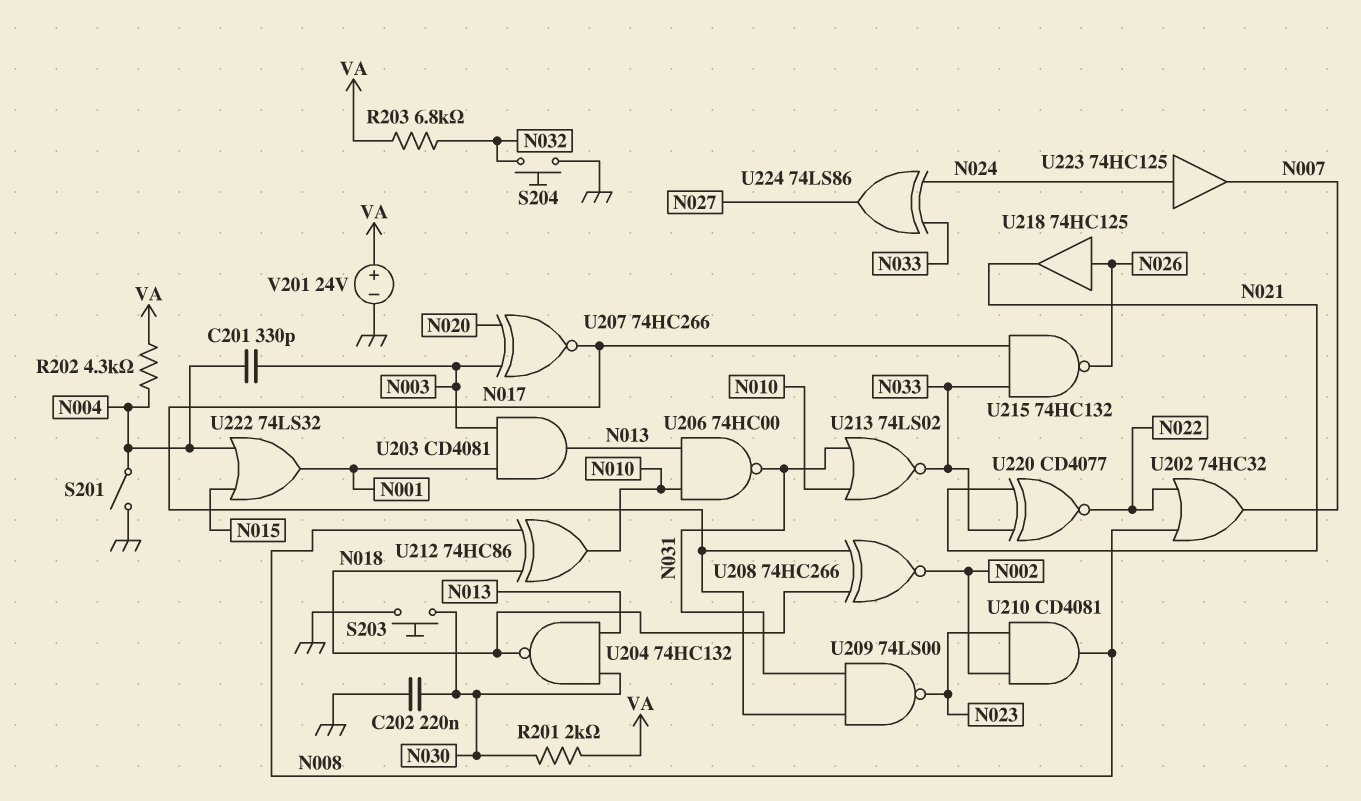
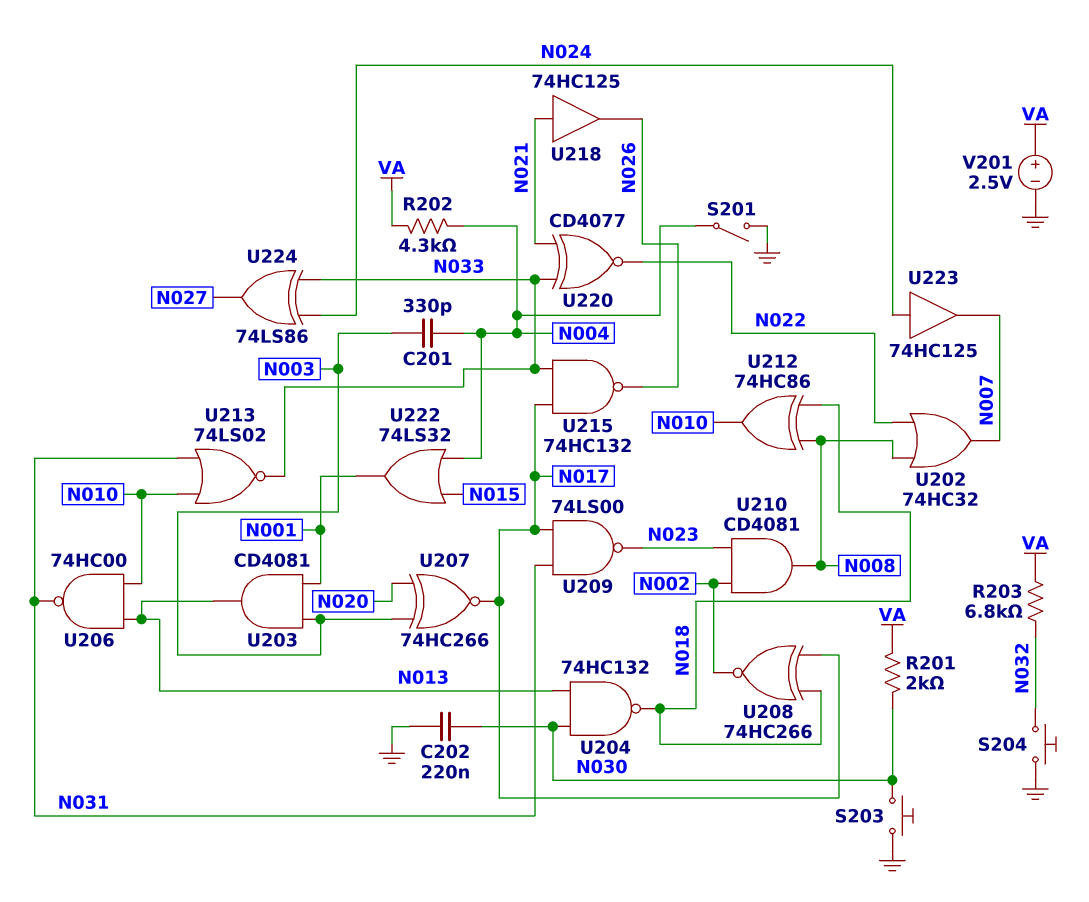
U218: buffer 74HC125 (in N026, out N021) -> buffer 74HC125 (in N021, out N026)
V201: 24V (plus VA, minus GND) -> 2.5V (plus VA, minus GND)

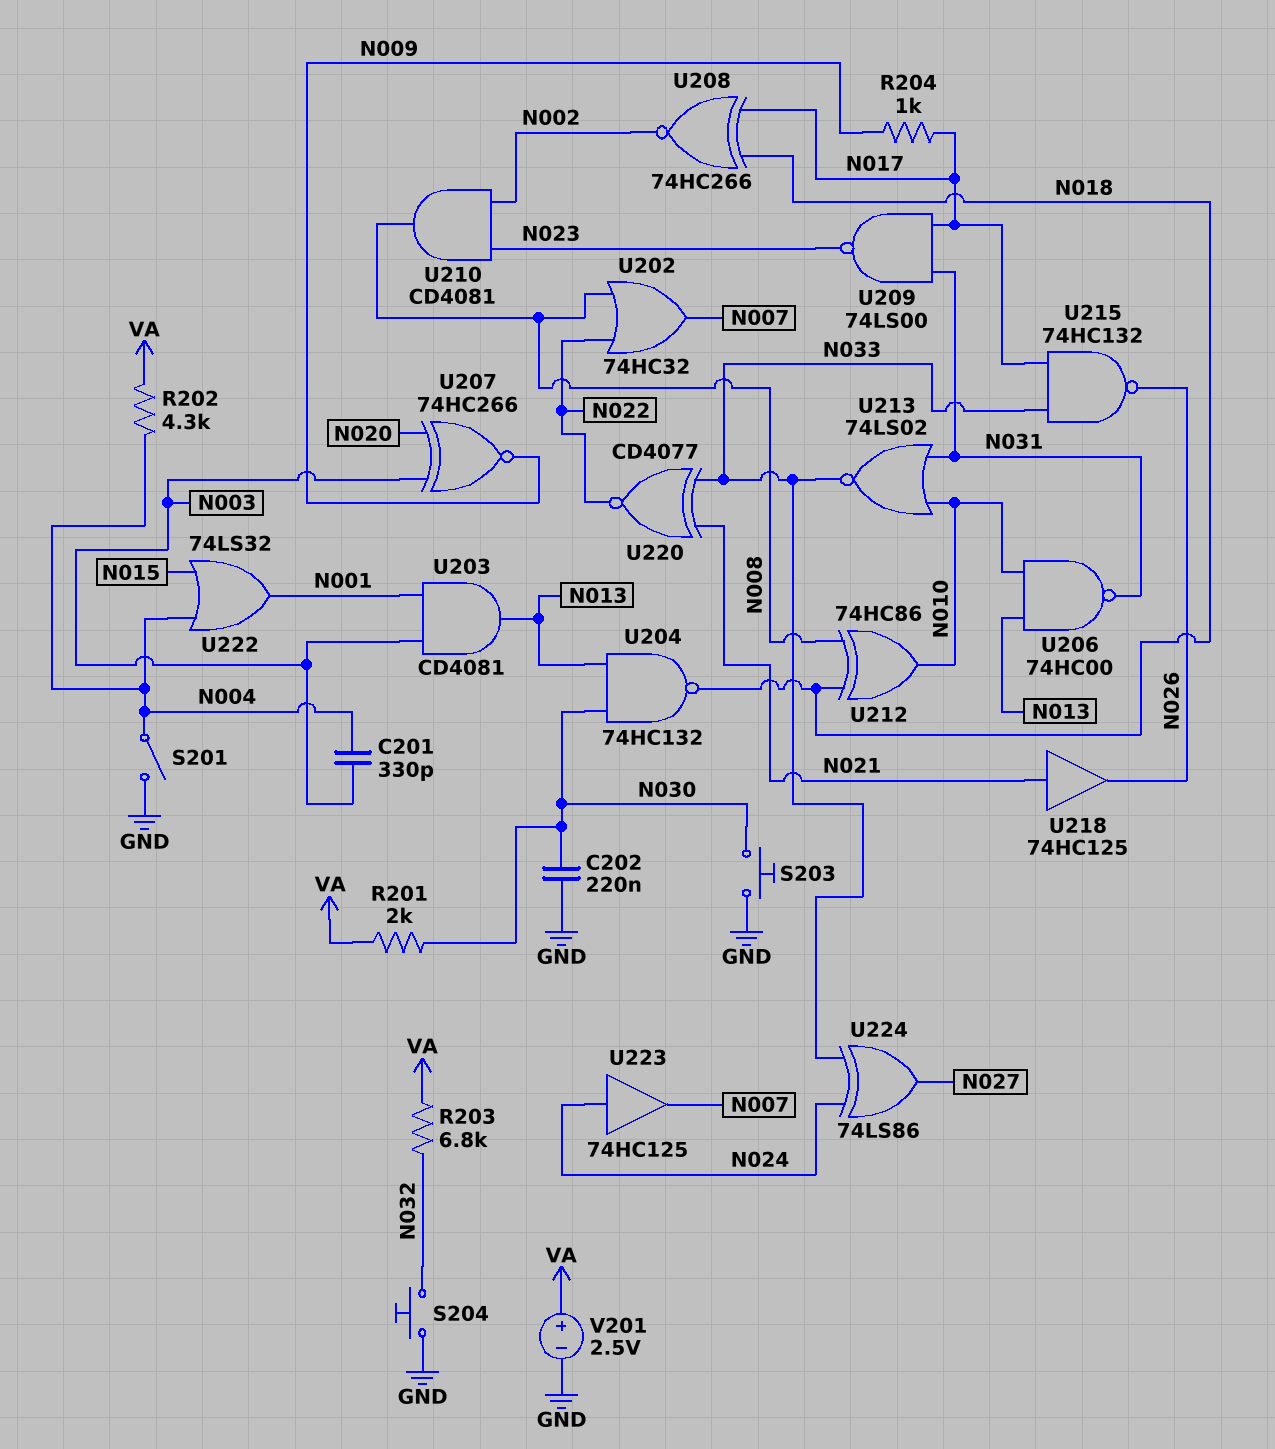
R204: none -> 1k (N009, N017)
U207: XNOR 74HC266 (in N003, in N020, out N017) -> XNOR 74HC266 (in N003, in N020, out N009)

